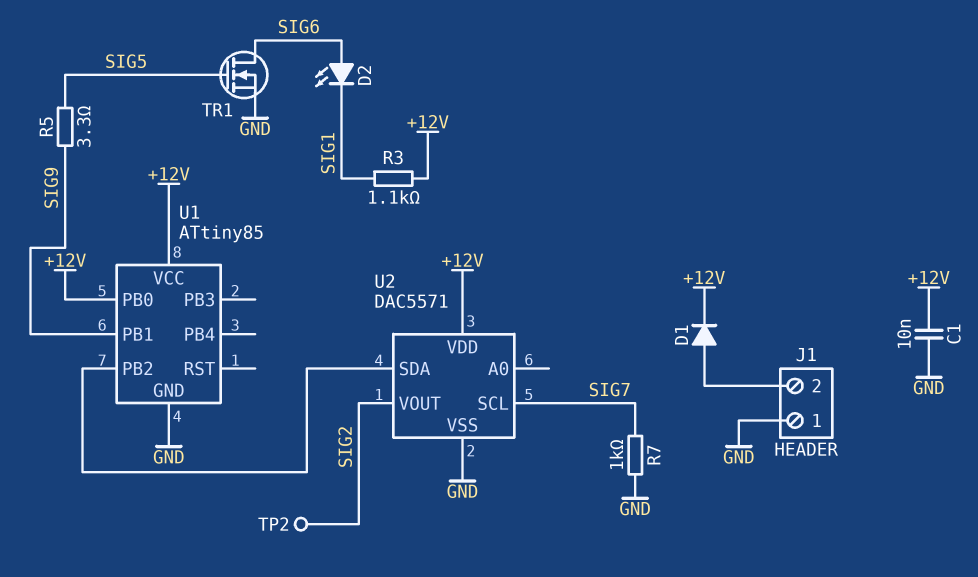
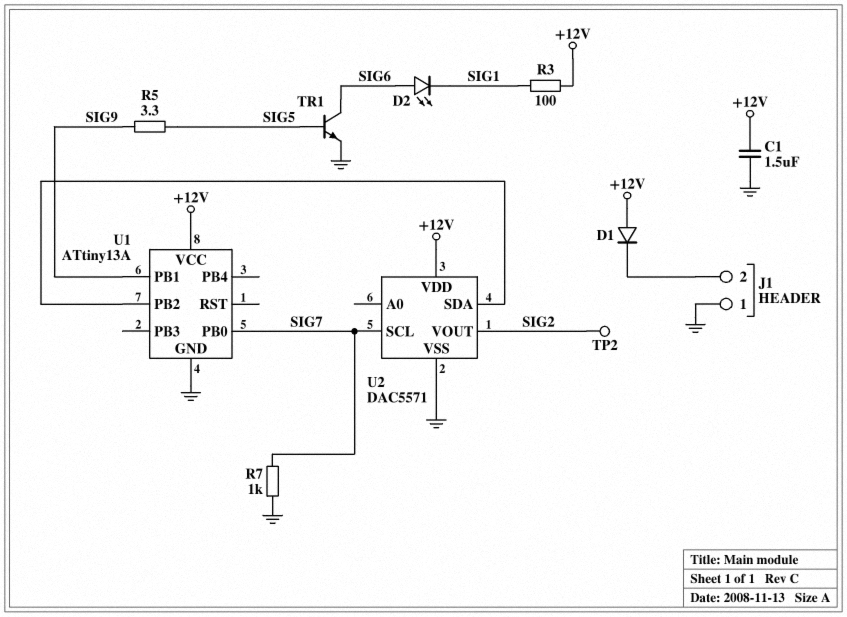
C1: 10nF (+12V, GND) -> 1.5uF (+12V, GND)
D1: diode (A J1/2, K +12V) -> diode (A +12V, K J1/2)
R3: 1.1k (+12V, SIG1) -> 100 (+12V, SIG1)
TR1: NMOS (G SIG5, D SIG6, S GND) -> NPN (B SIG5, C SIG6, E GND)
U1: ATtiny85 -> ATtiny13A
U1 pin PB0: +12V -> SIG7

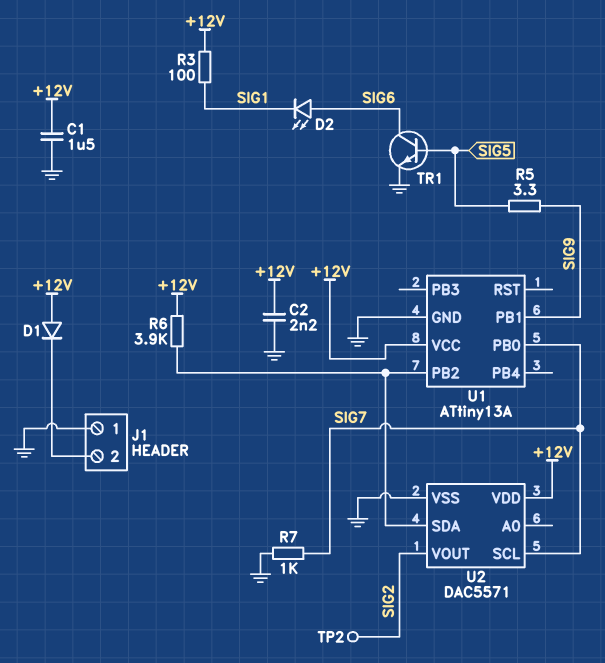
C2: none -> 2.2nF (+12V, GND)
R6: none -> 3.9k (+12V, U1/PB2)

